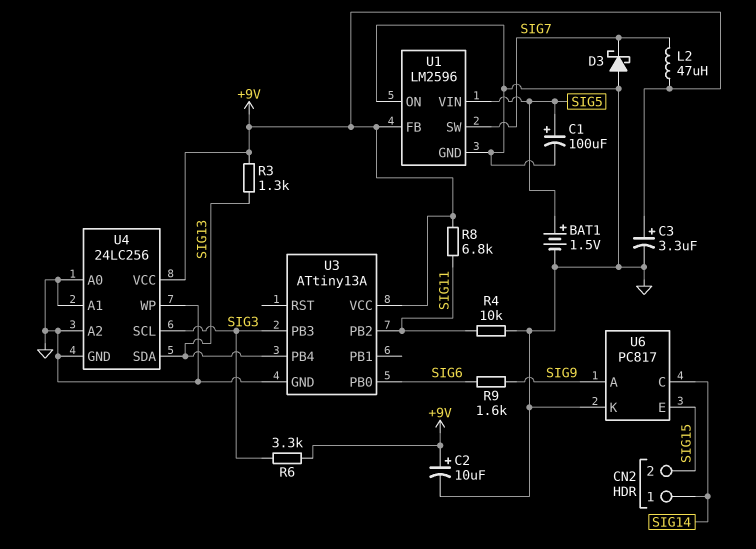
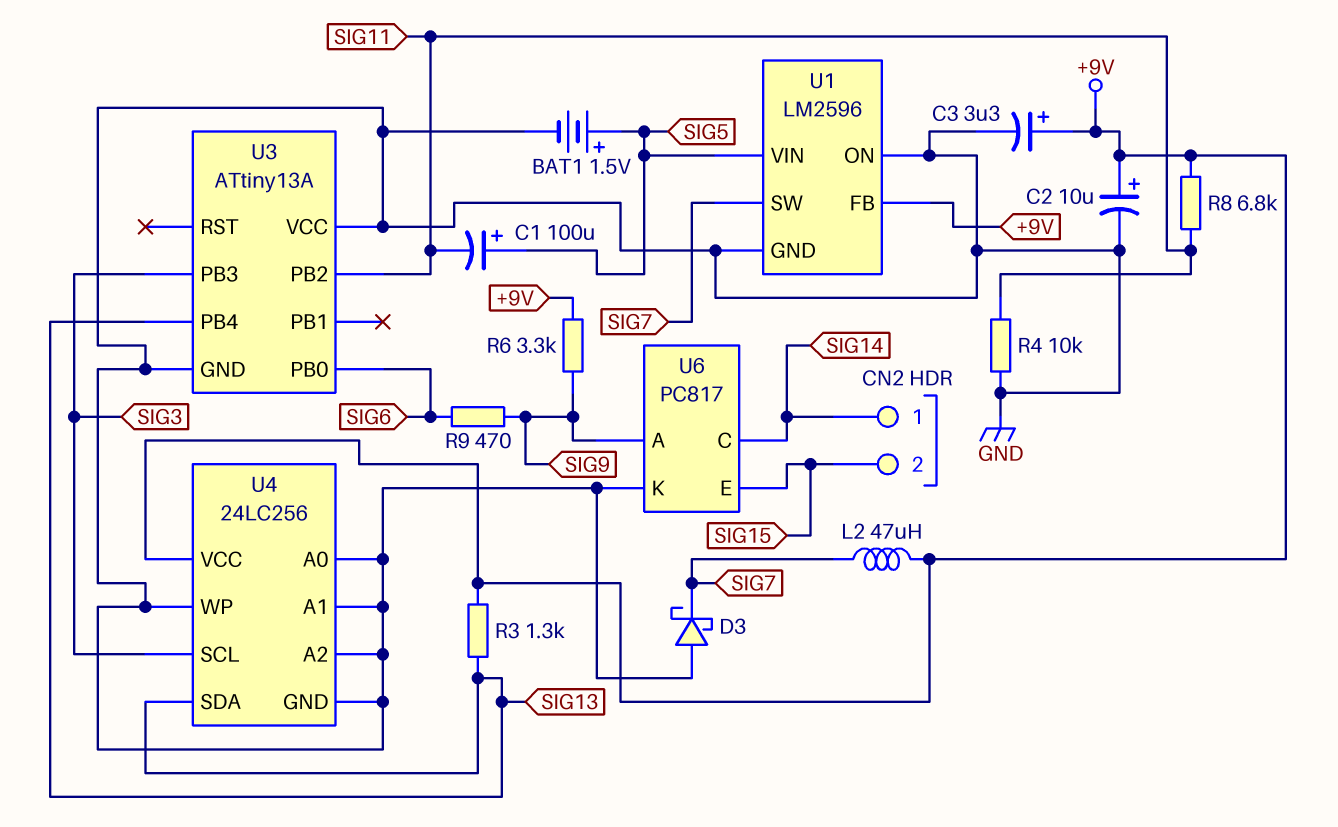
C1: 100uF (plus SIG5, minus GND) -> 100uF (plus SIG5, minus SIG11)
R6: 3.3k (+9V, SIG3) -> 3.3k (+9V, SIG9)
R9: 1.6k (SIG6, SIG9) -> 470 (SIG6, SIG9)
U3 pin VCC: +9V -> GND

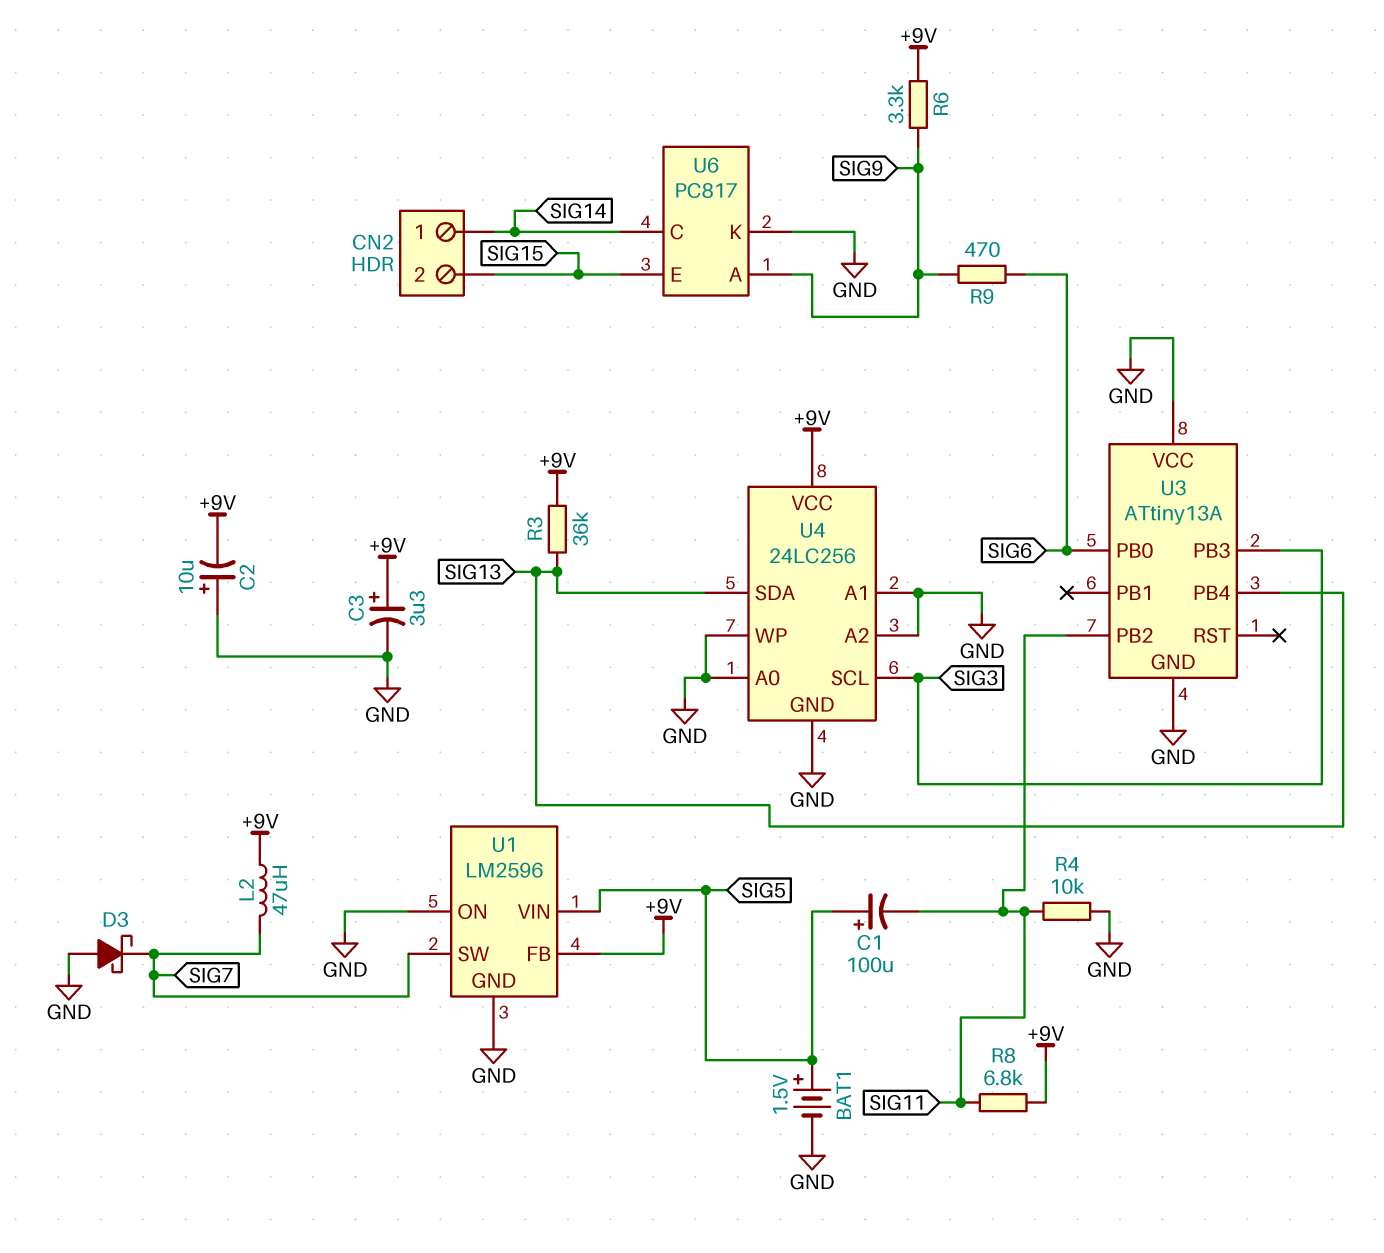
C2: 10uF (plus +9V, minus GND) -> 10uF (plus GND, minus +9V)
R3: 1.3k (+9V, SIG13) -> 36k (+9V, SIG13)

